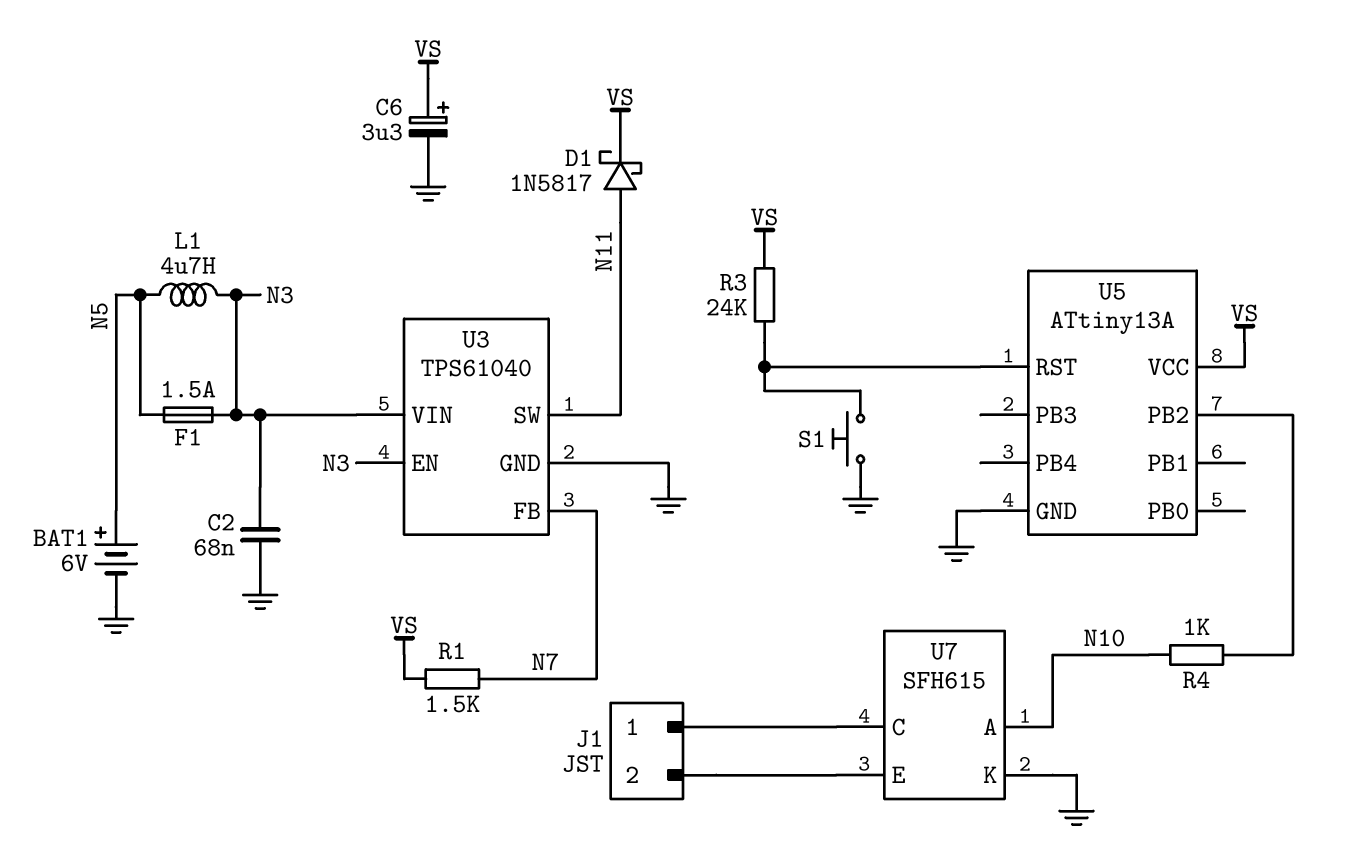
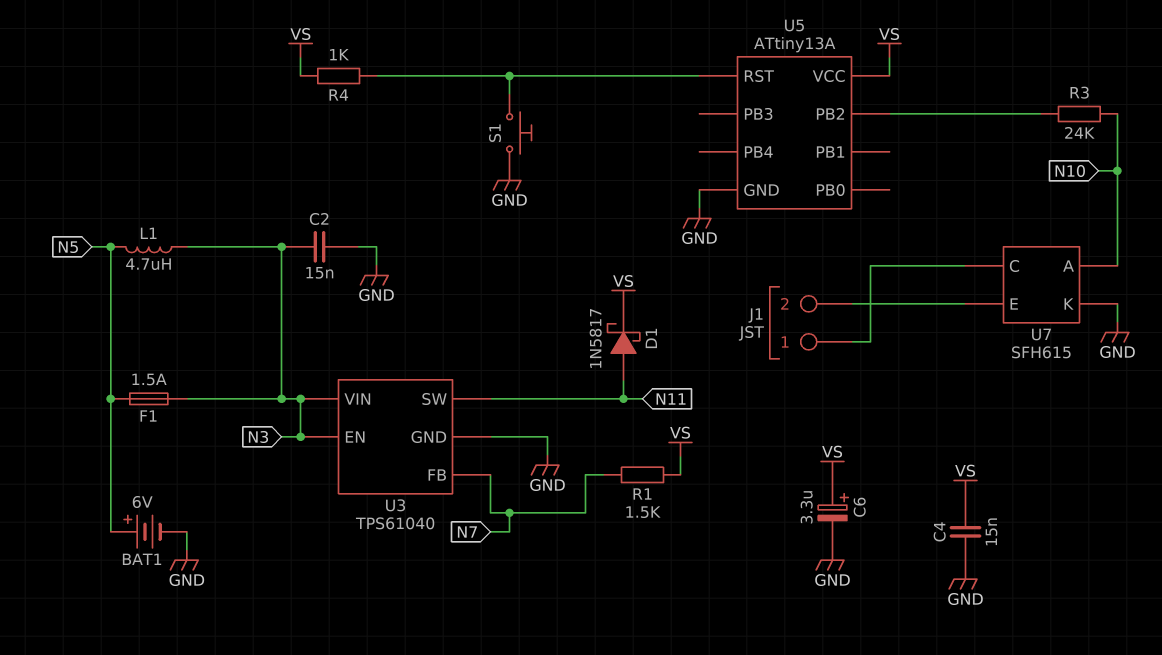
C2: 68nF (GND, N3) -> 15nF (GND, N3)
C4: none -> 15nF (GND, VS)
R3: 24k (U5/RST, VS) -> 24k (N10, U5/PB2)
R4: 1k (N10, U5/PB2) -> 1k (U5/RST, VS)

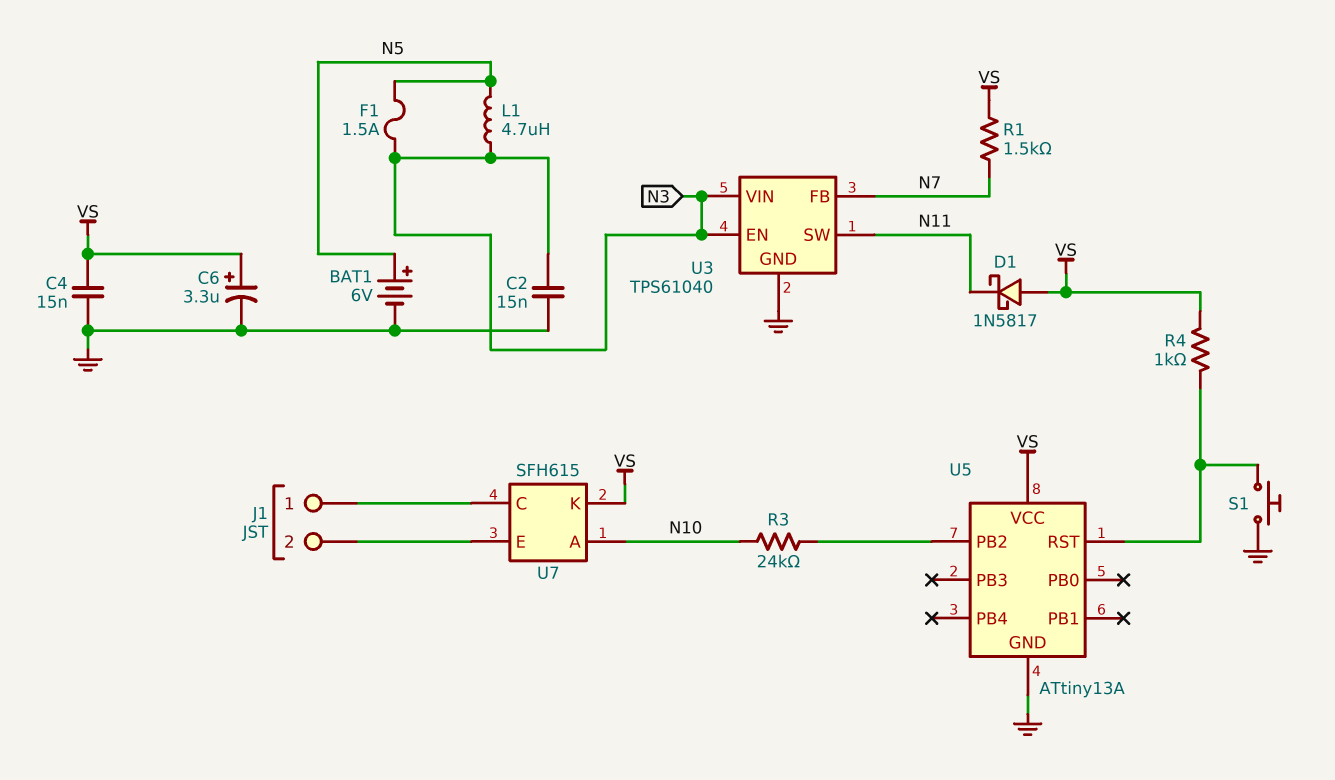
D1: schottky 1N5817 (A N11, K VS) -> schottky 1N5817 (A VS, K N11)
U7 pin K: GND -> VS

